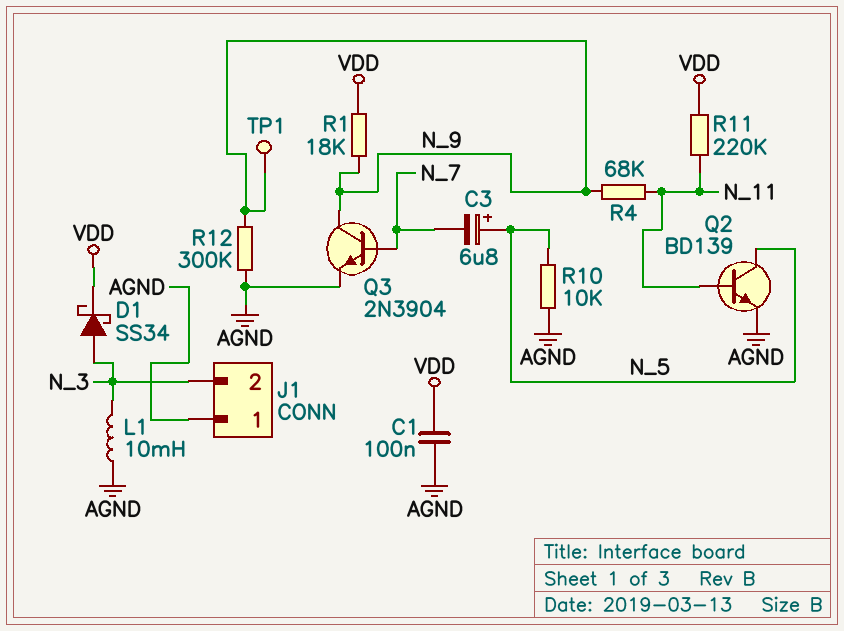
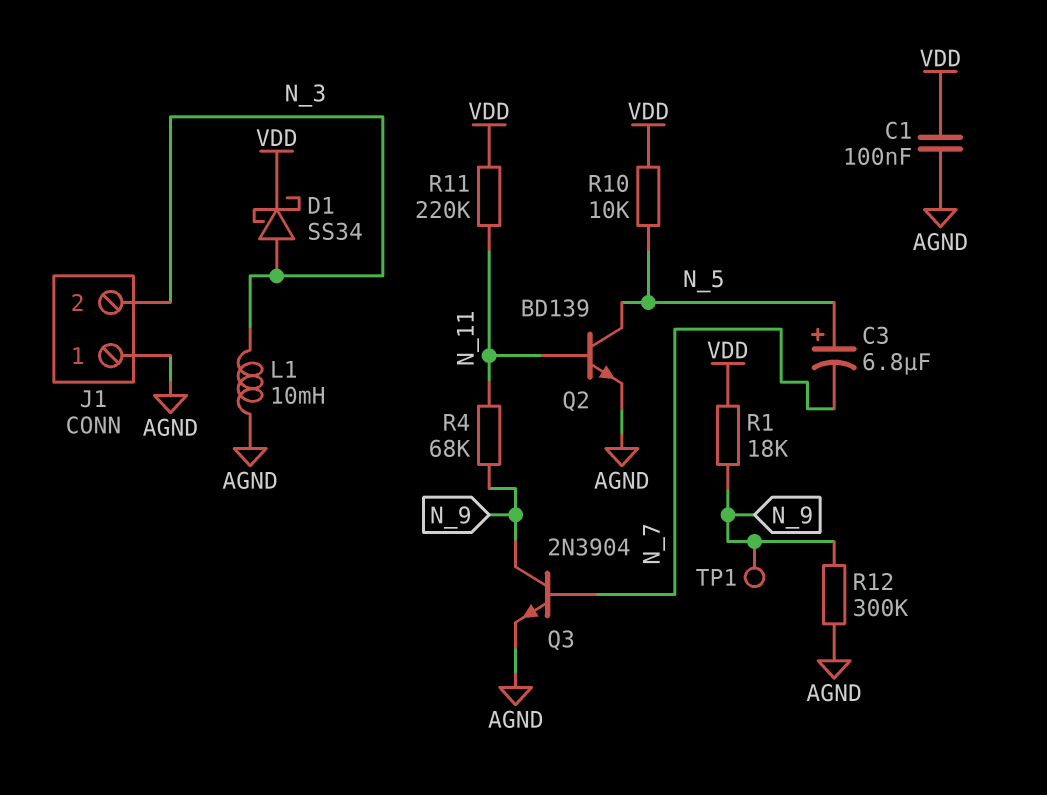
R10: 10k (AGND, N_5) -> 10k (N_5, VDD)

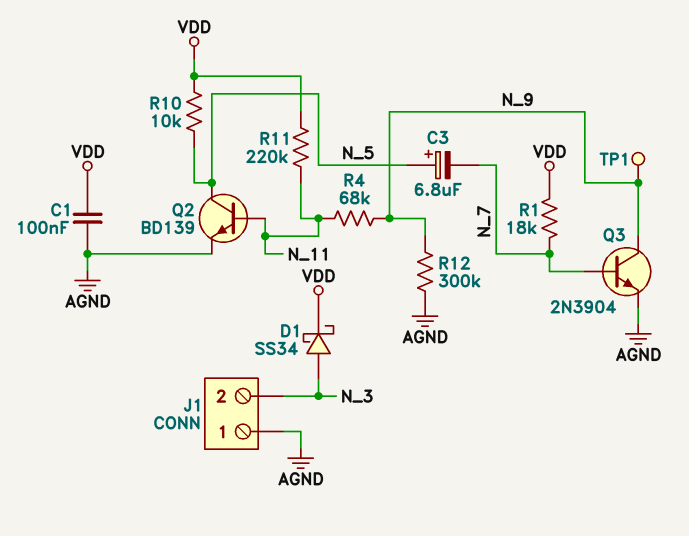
L1: 10mH (AGND, N_3) -> none
R1: 18k (N_9, VDD) -> 18k (N_7, VDD)

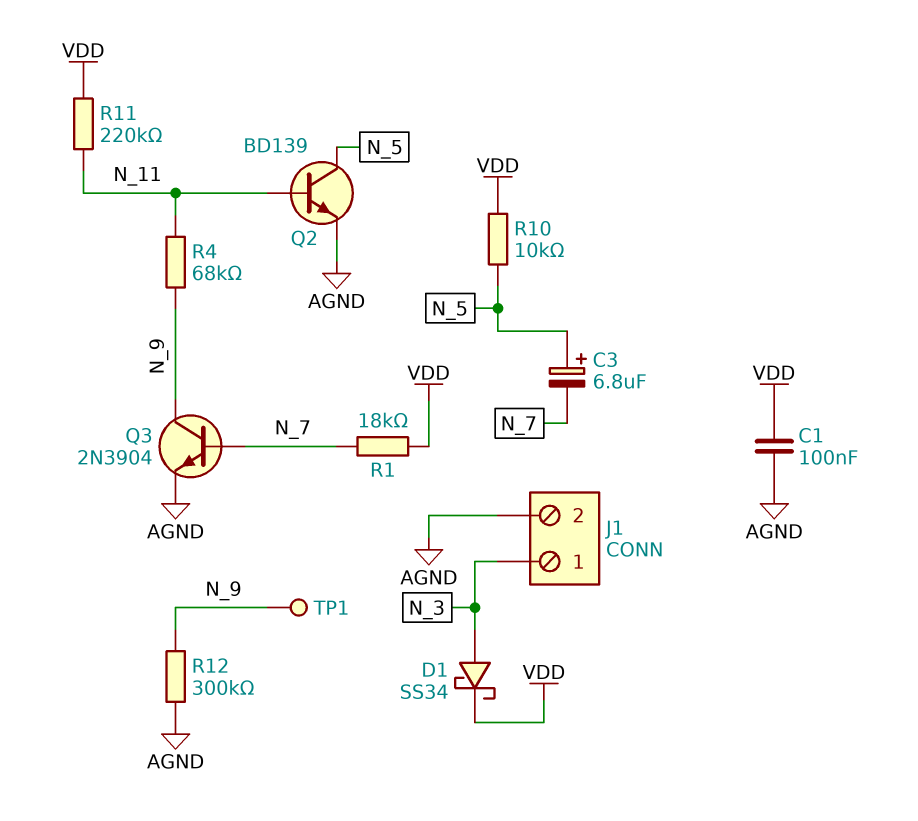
J1 pin 1: AGND -> N_3
J1 pin 2: N_3 -> AGND

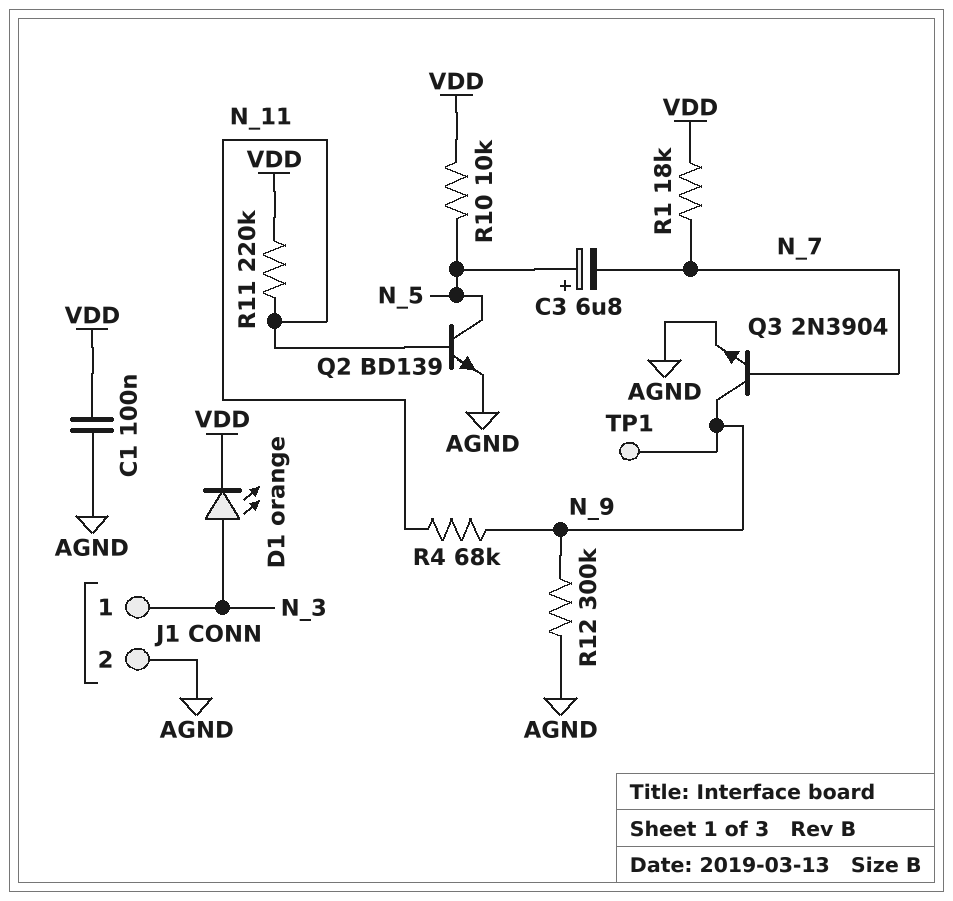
D1: schottky SS34 (A N_3, K VDD) -> LED orange (A N_3, K VDD)

